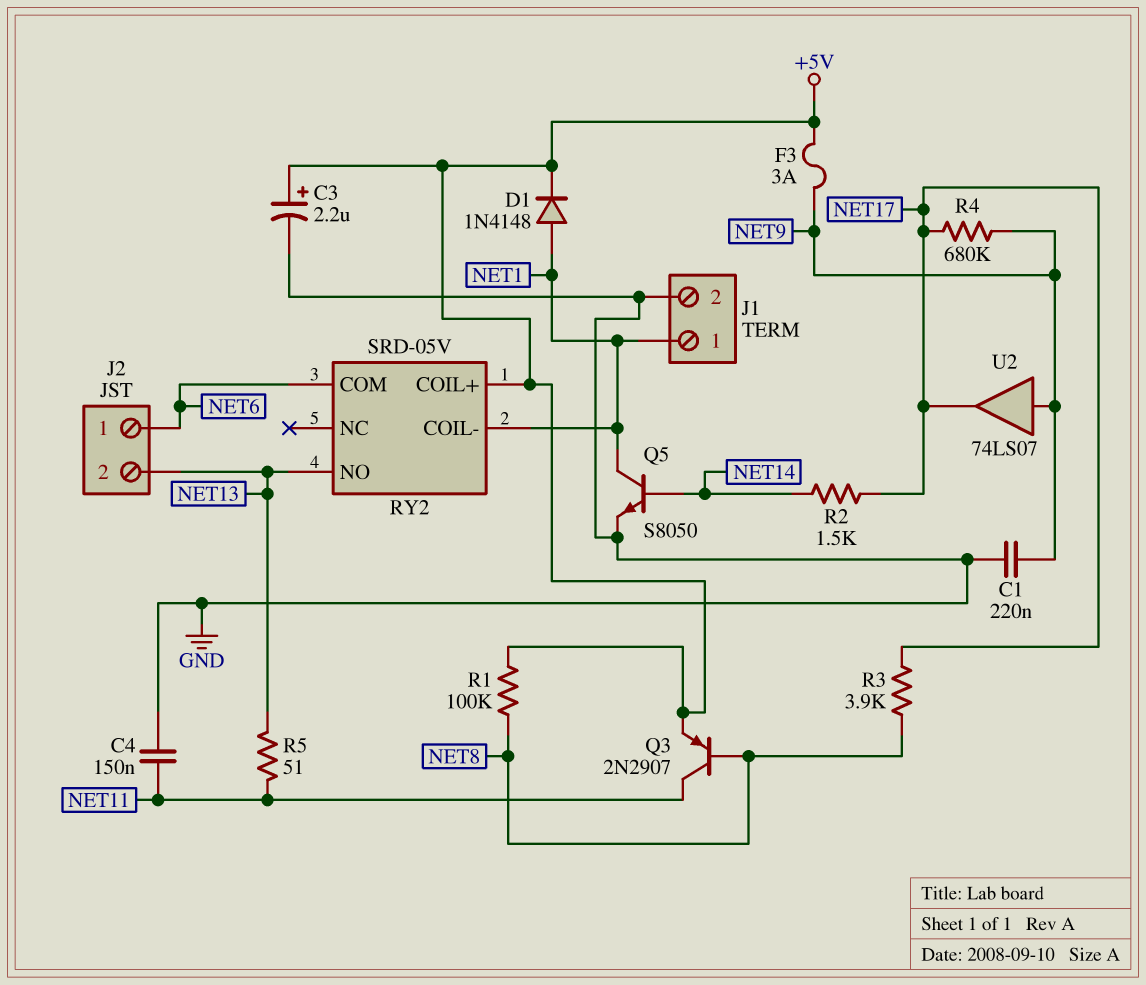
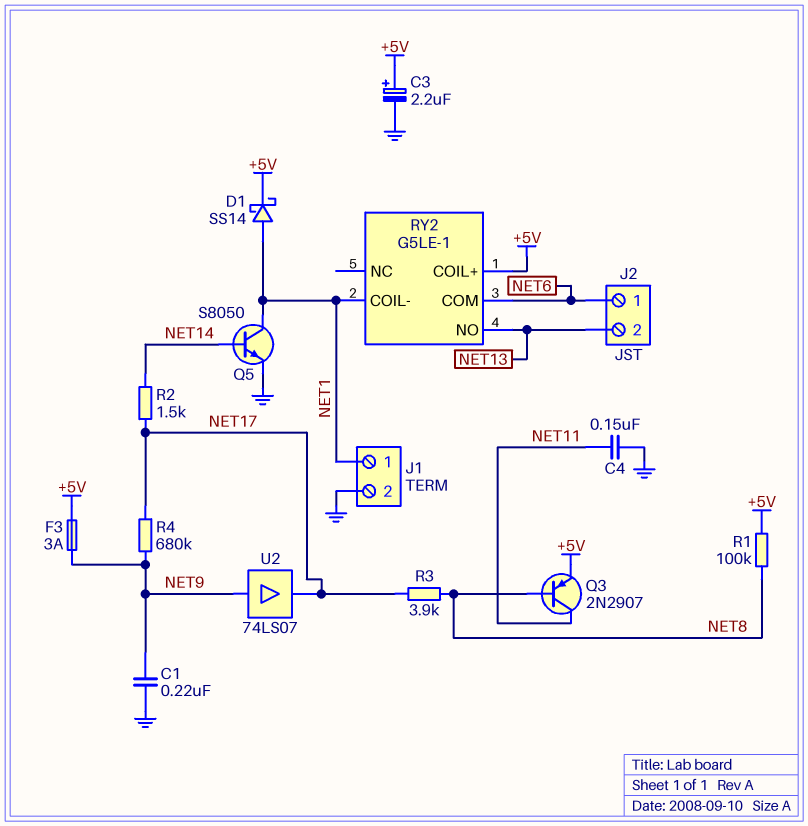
D1: diode 1N4148 (A NET1, K +5V) -> schottky SS14 (A NET1, K +5V)
R5: 51 (NET11, NET13) -> none
RY2: SRD-05V -> G5LE-1

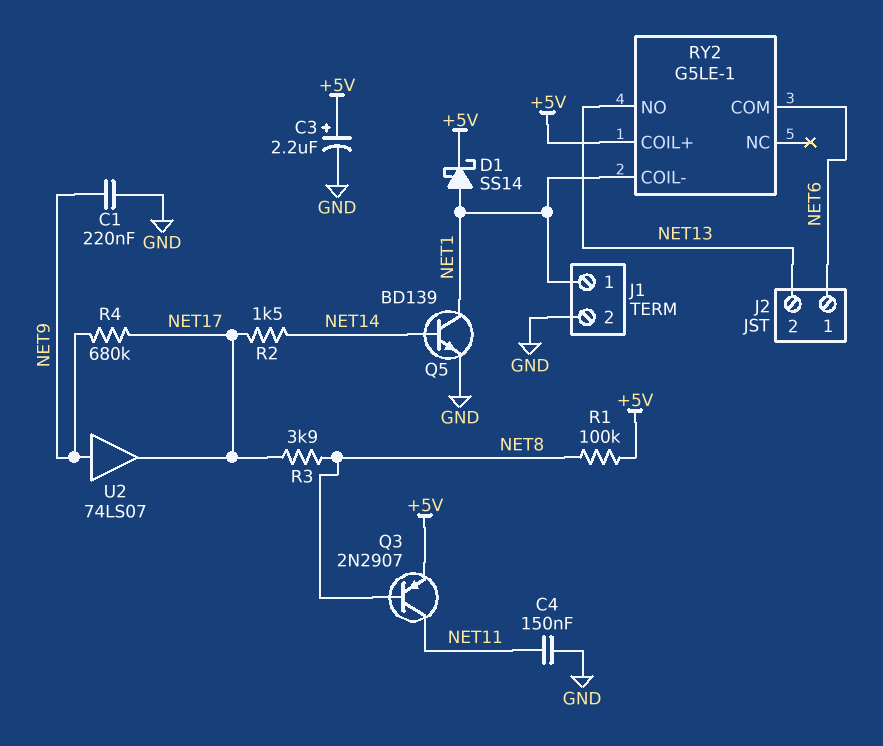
F3: 3A (+5V, NET9) -> none
Q5: NPN S8050 (B NET14, C NET1, E GND) -> NPN BD139 (B NET14, C NET1, E GND)

